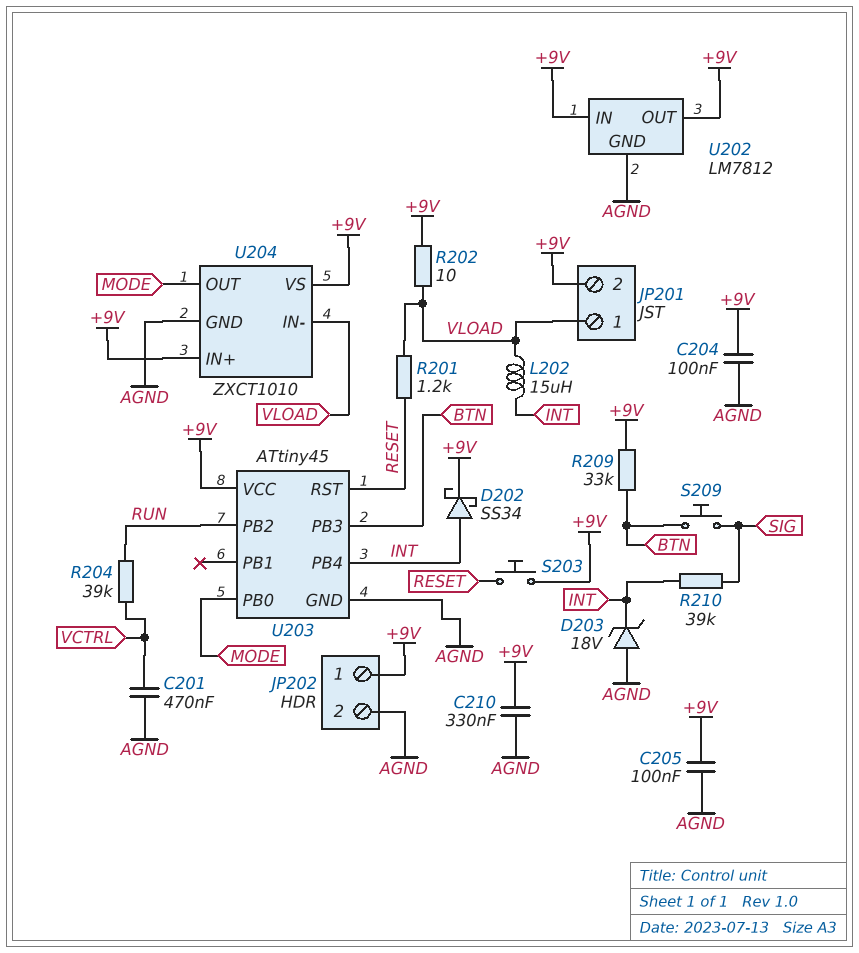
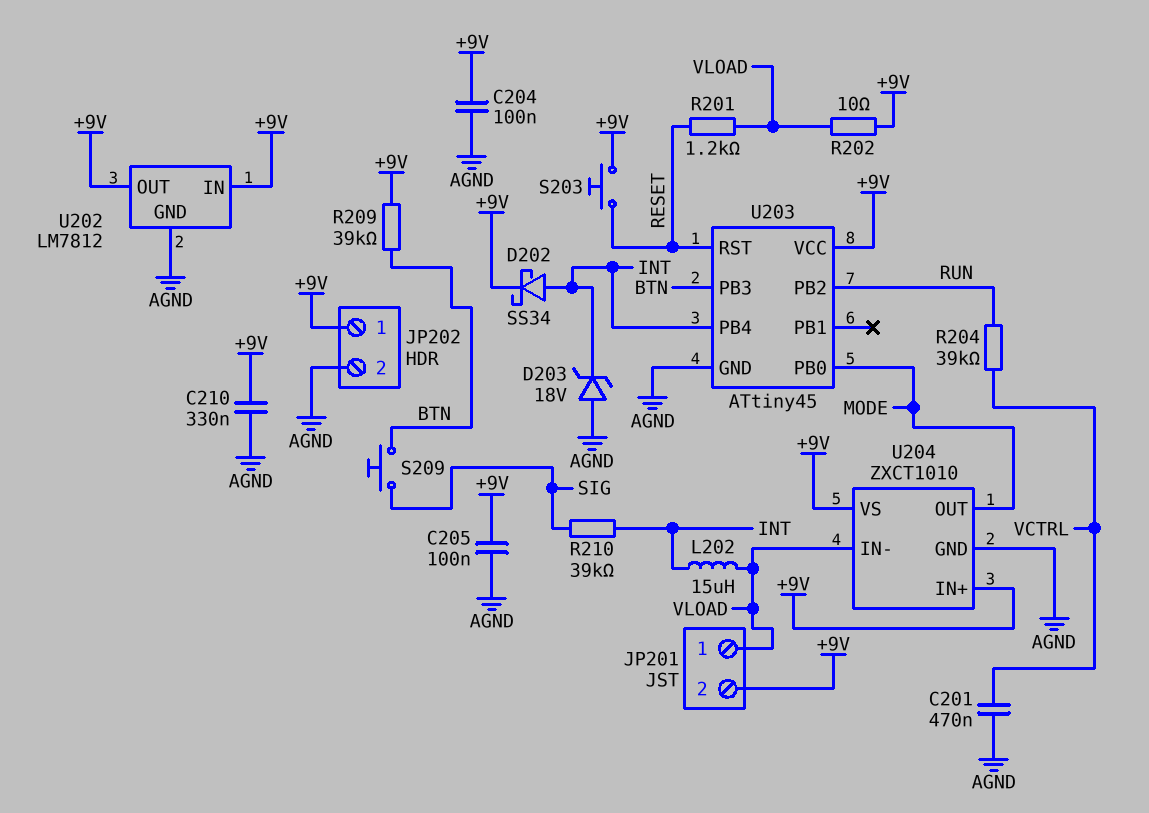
R209: 33k (+9V, BTN) -> 39k (+9V, BTN)

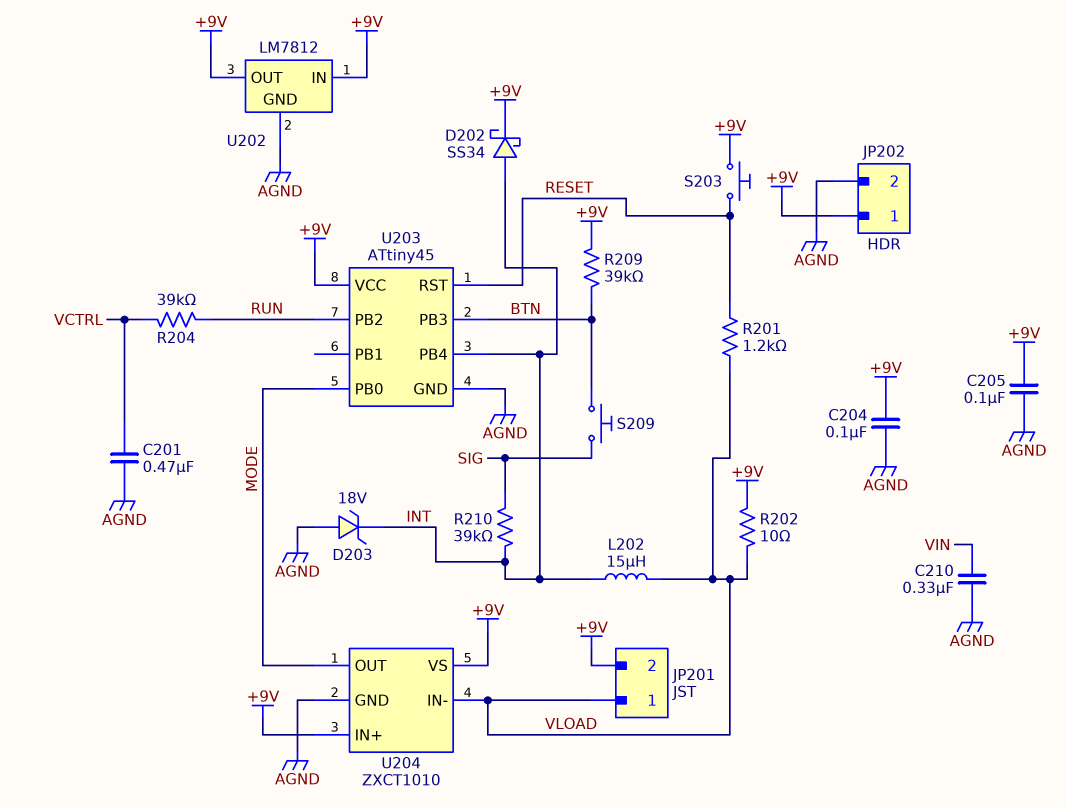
C210: 330nF (+9V, AGND) -> 330nF (AGND, VIN)

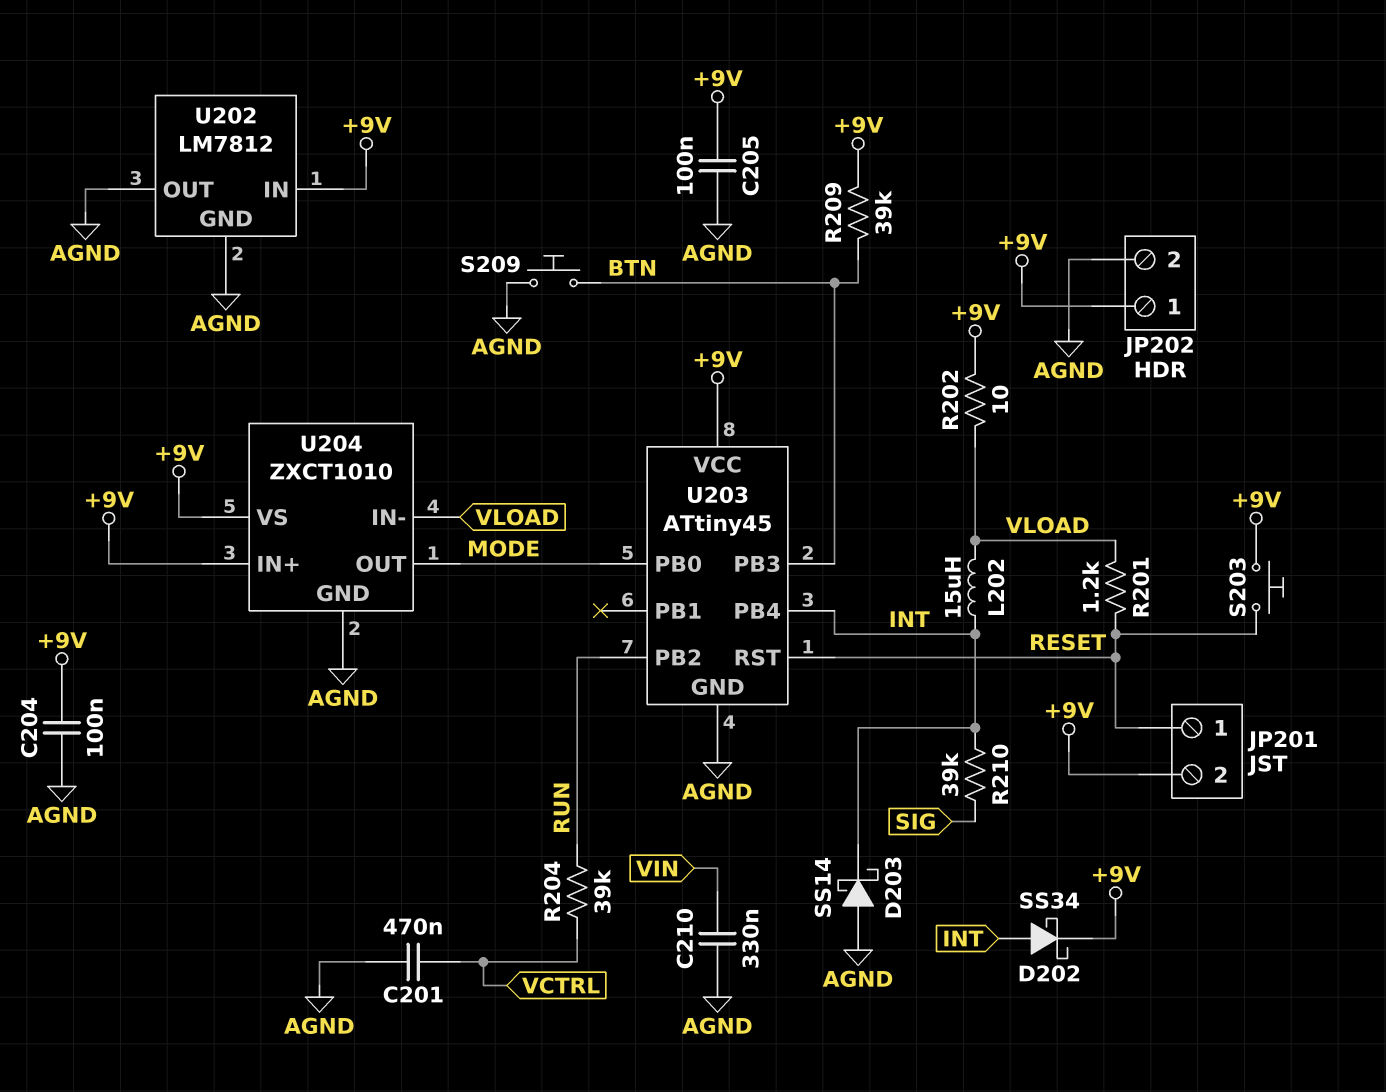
D203: zener 18V (A AGND, K INT) -> schottky SS14 (A AGND, K INT)
JP201 pin 1: VLOAD -> RESET
S209: button (BTN, SIG) -> button (AGND, BTN)
U202 pin OUT: +9V -> AGND

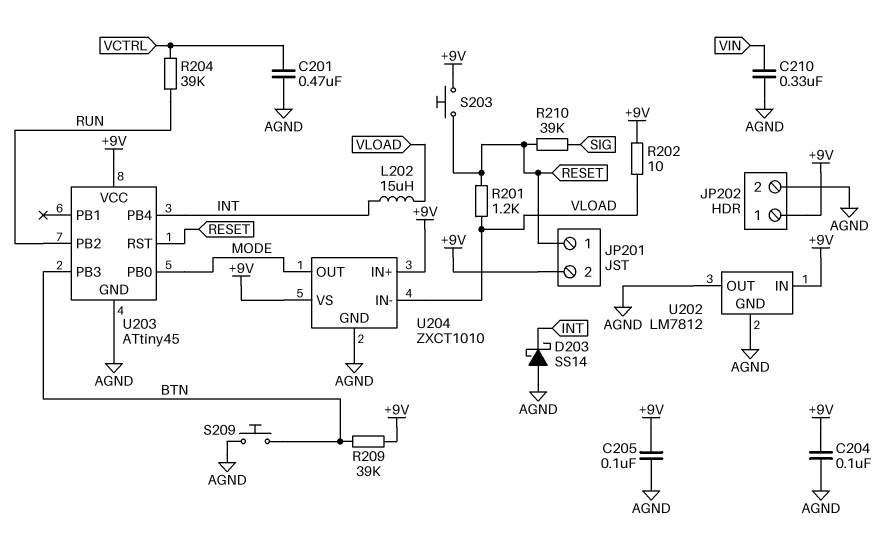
D202: schottky SS34 (A INT, K +9V) -> none
R210: 39k (INT, SIG) -> 39k (RESET, SIG)

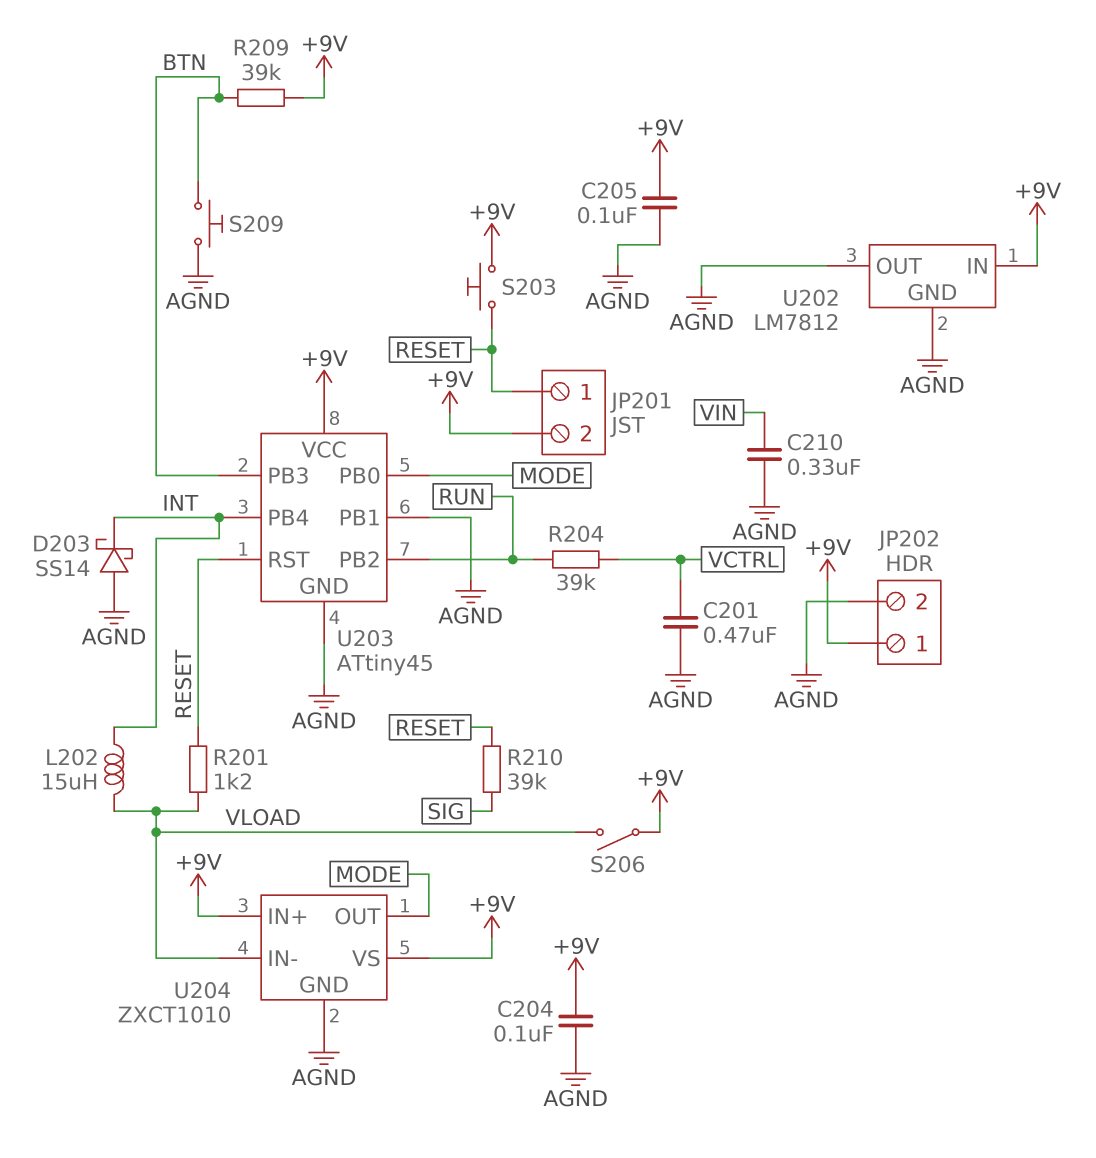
R202: 10 (+9V, VLOAD) -> none
S206: none -> switch (+9V, VLOAD)
U203 pin PB1: none -> AGND

